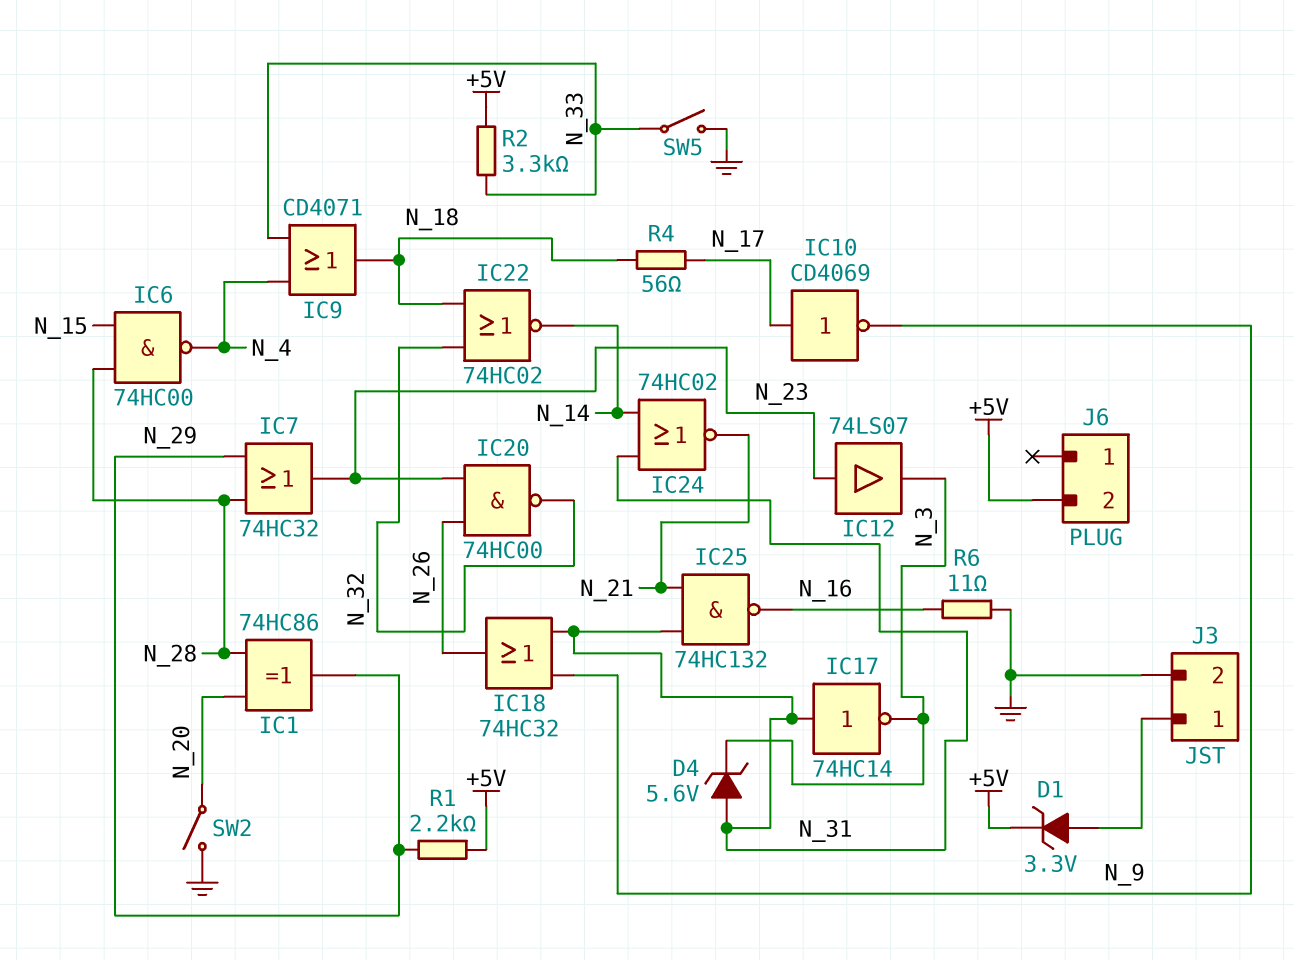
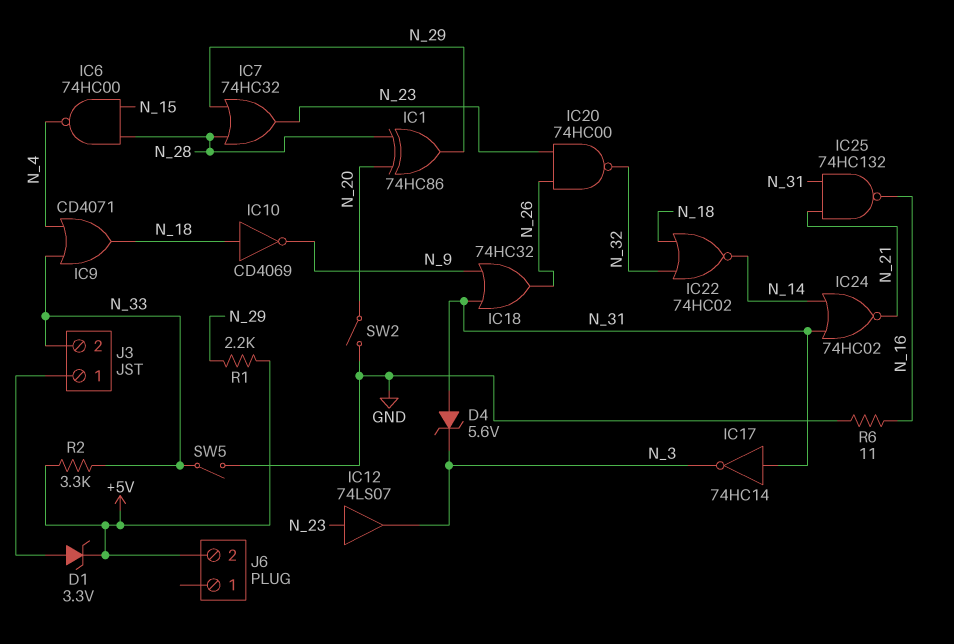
IC10: NOT CD4069 (in N_17, out N_9) -> NOT CD4069 (in N_18, out N_9)
J3 pin 2: GND -> N_33
R4: 56 (N_17, N_18) -> none

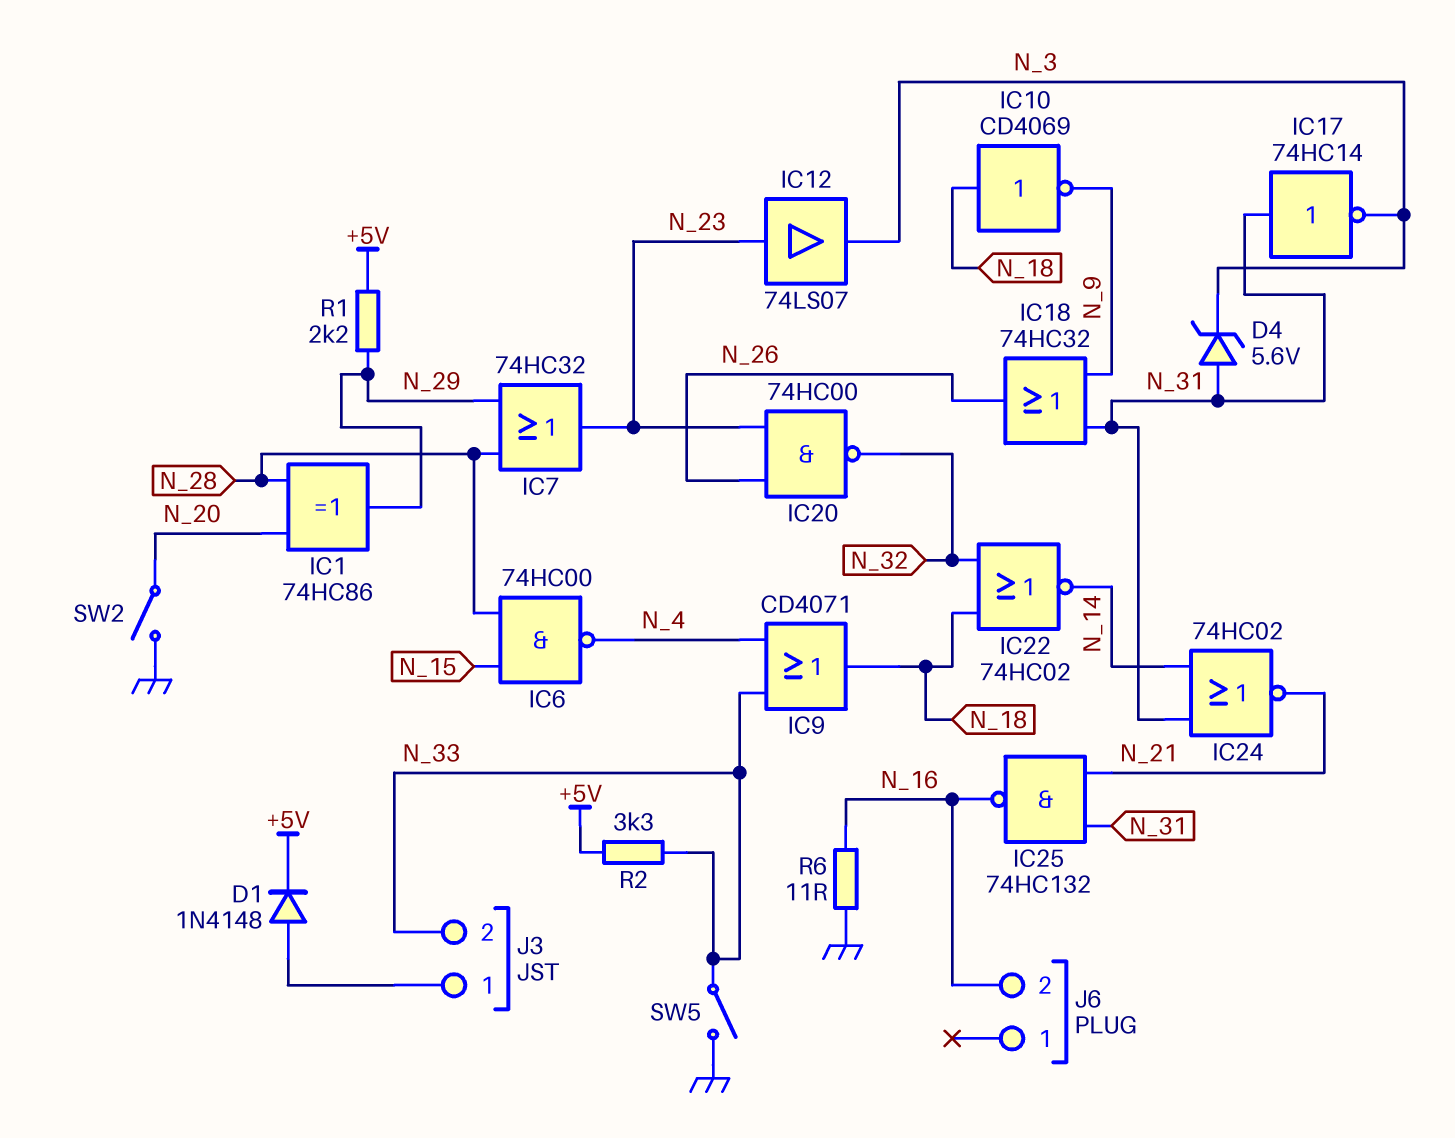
D1: zener 3.3V (A J3/1, K +5V) -> diode 1N4148 (A J3/1, K +5V)
J6 pin 2: +5V -> N_16

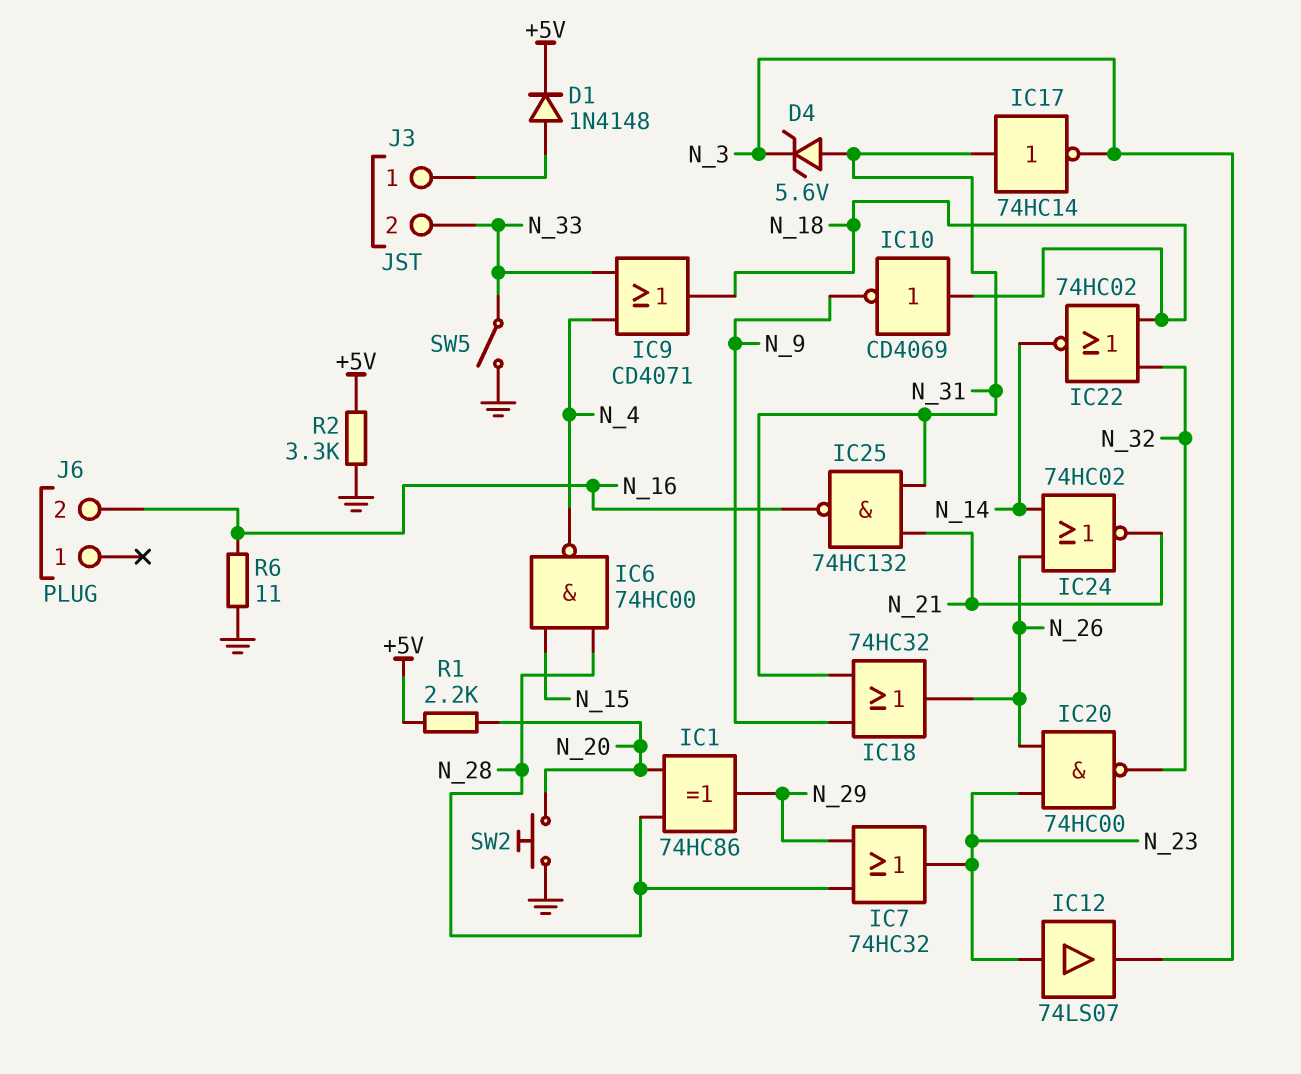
IC24: NOR 74HC02 (in N_14, in N_31, out N_21) -> NOR 74HC02 (in N_14, in N_26, out N_21)
R1: 2.2k (+5V, N_29) -> 2.2k (+5V, N_20)
R2: 3.3k (+5V, N_33) -> 3.3k (+5V, GND)
SW2: switch (GND, N_20) -> button (GND, N_20)

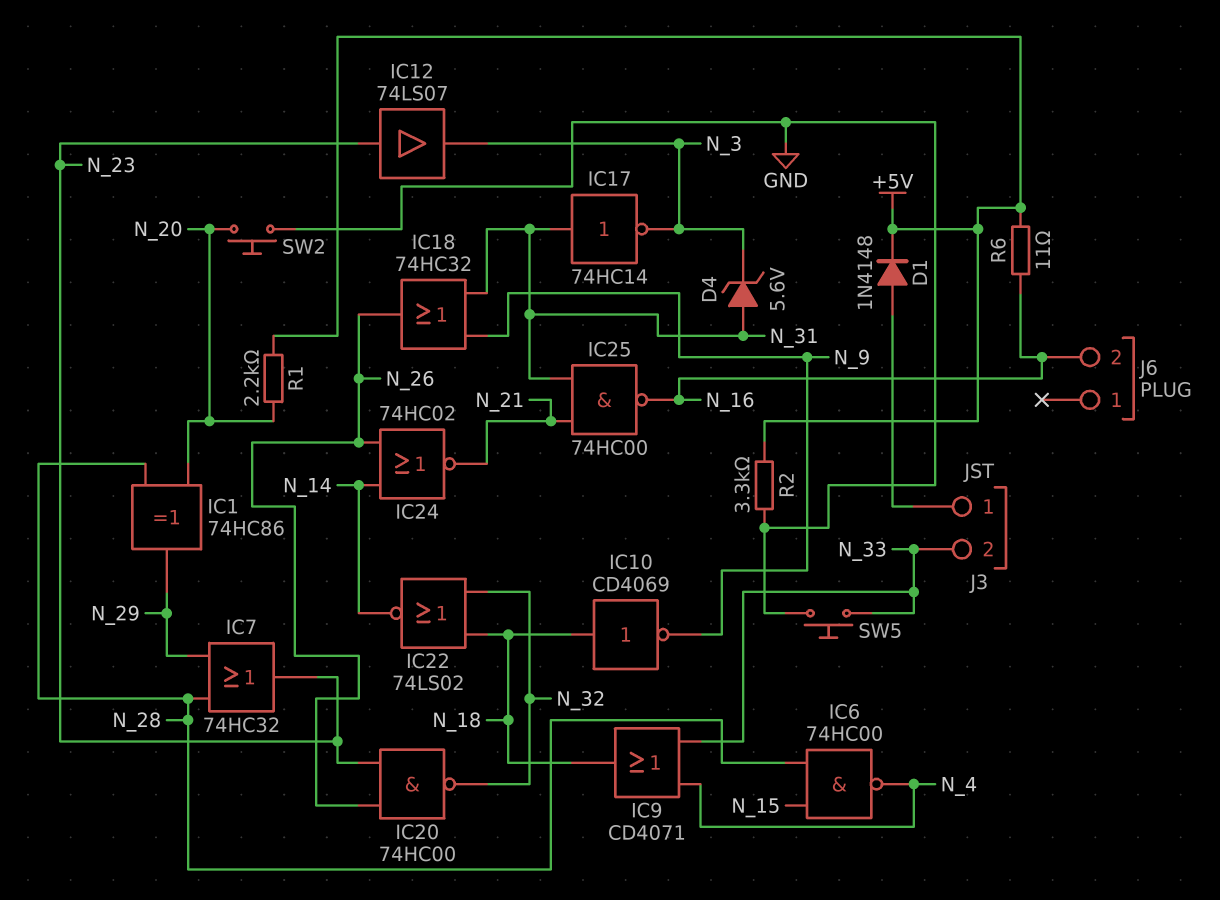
IC22: NOR 74HC02 (in N_18, in N_32, out N_14) -> NOR 74LS02 (in N_18, in N_32, out N_14)
IC25: NAND 74HC132 (in N_21, in N_31, out N_16) -> NAND 74HC00 (in N_21, in N_31, out N_16)
R6: 11 (GND, N_16) -> 11 (+5V, N_16)
SW5: switch (GND, N_33) -> button (GND, N_33)

